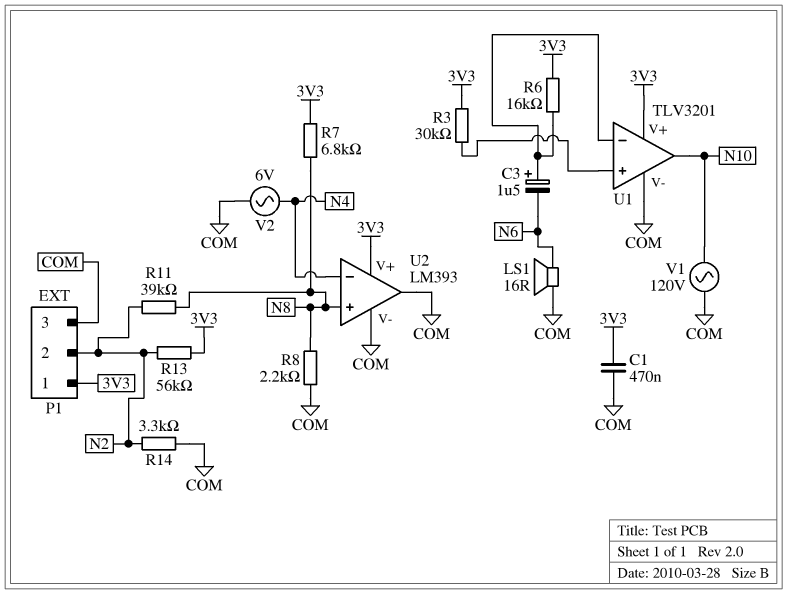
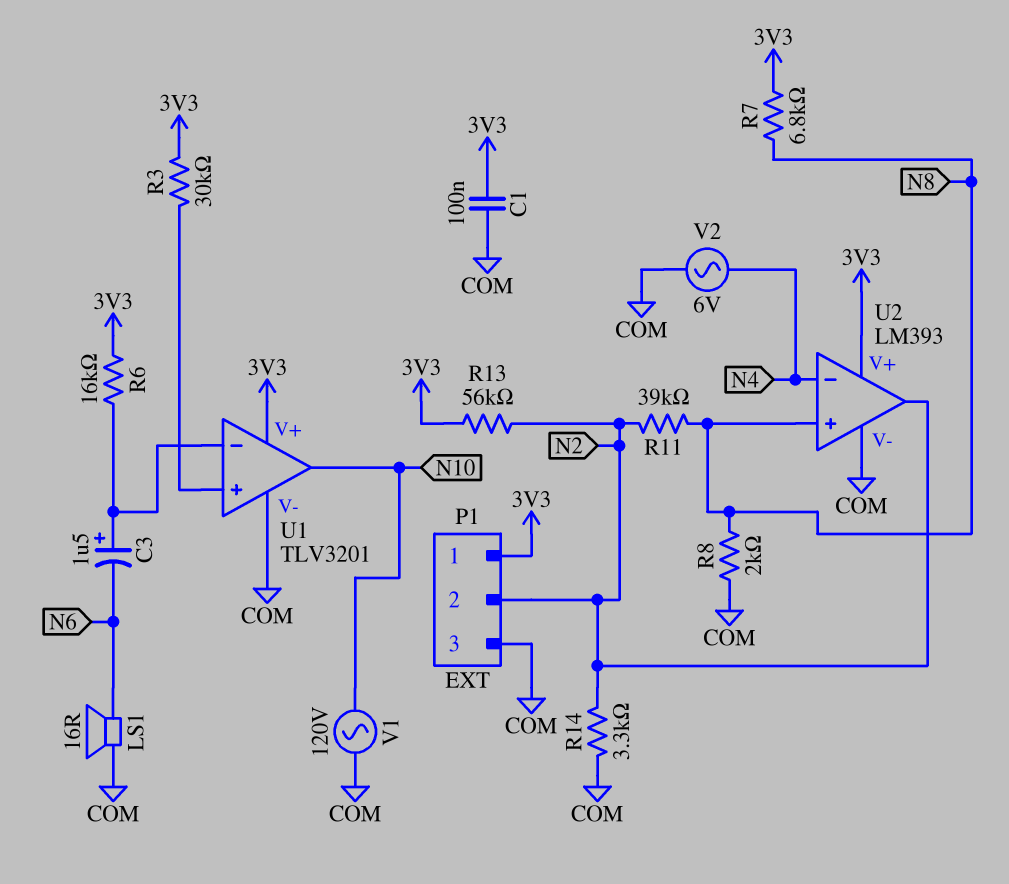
C1: 470nF (3V3, COM) -> 100nF (3V3, COM)
R8: 2.2k (COM, N8) -> 2k (COM, N8)
U2 pin out: COM -> N2

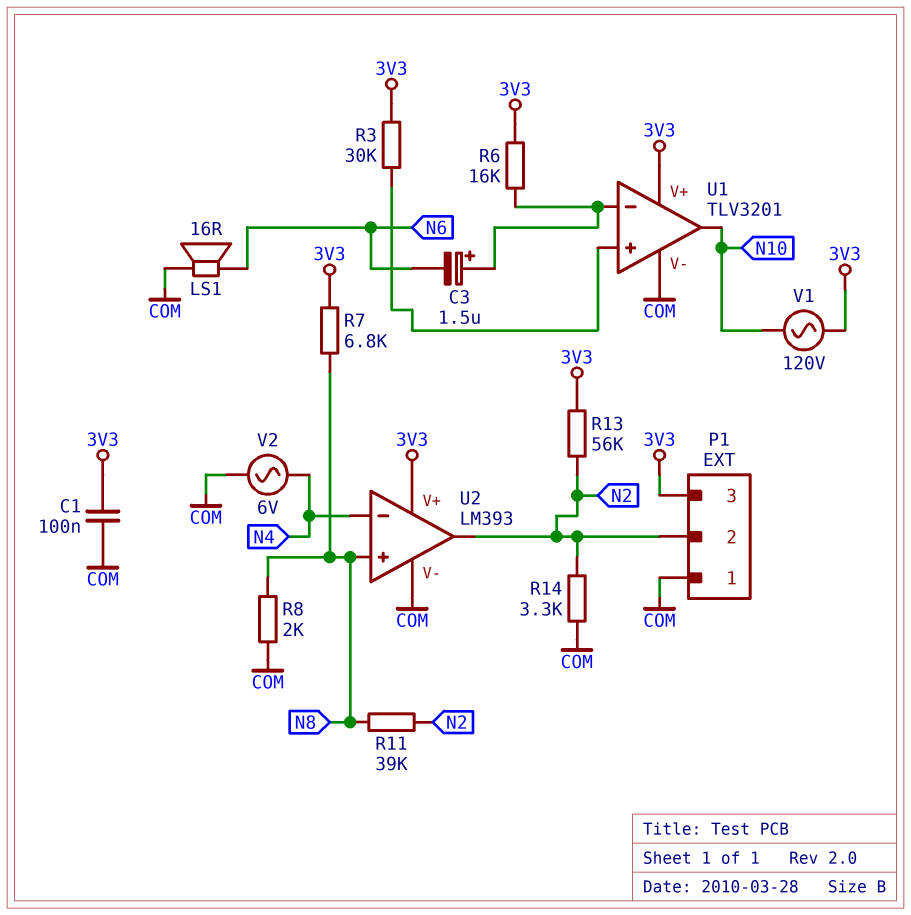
P1 pin 1: 3V3 -> COM
P1 pin 3: COM -> 3V3
V1: AC 120V (COM, N10) -> AC 120V (3V3, N10)

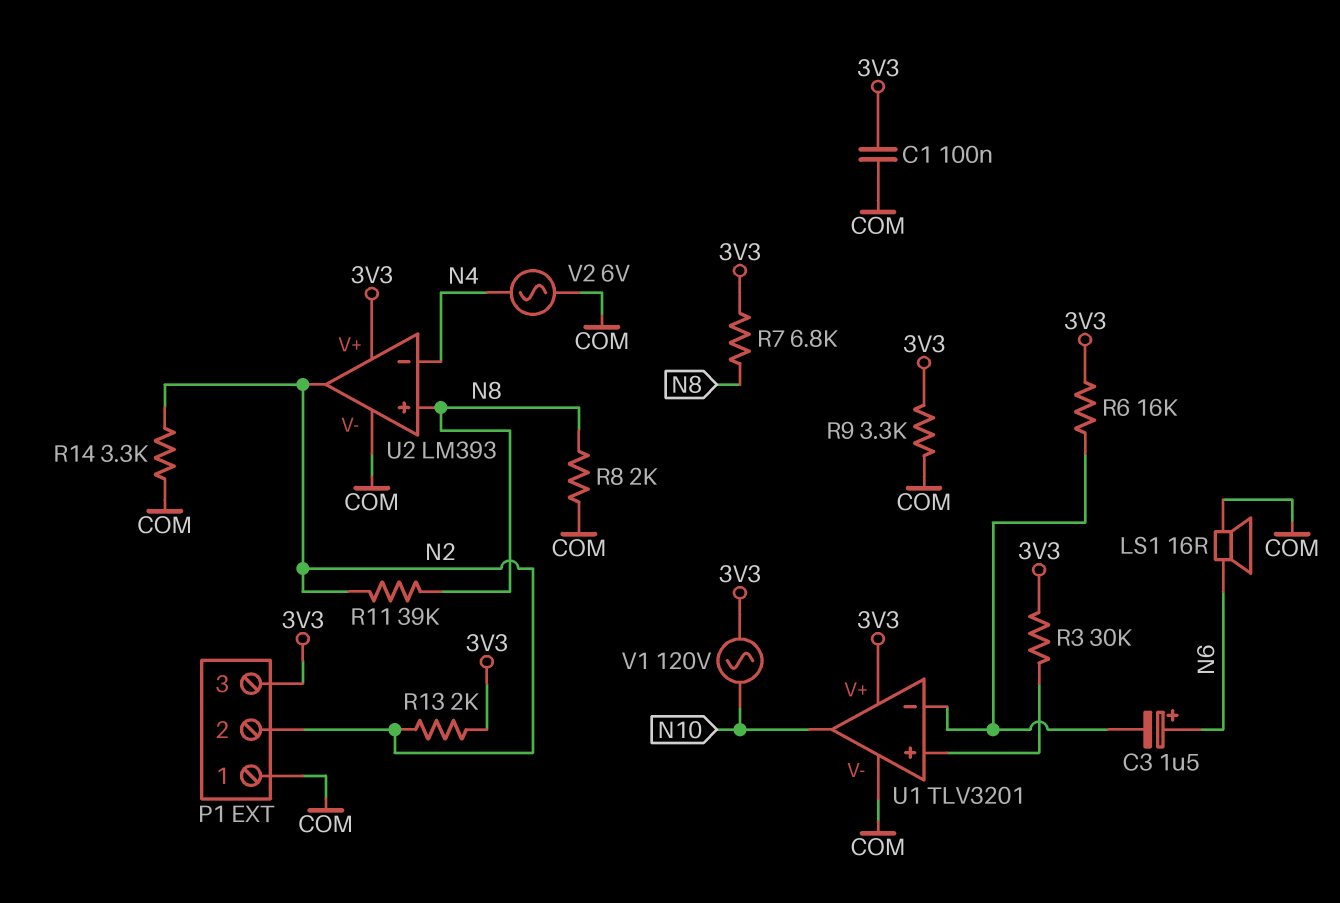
C3: 1.5uF (plus U1/in-, minus N6) -> 1.5uF (plus N6, minus U1/in-)
R9: none -> 3.3k (3V3, COM)
R13: 56k (3V3, N2) -> 2k (3V3, N2)

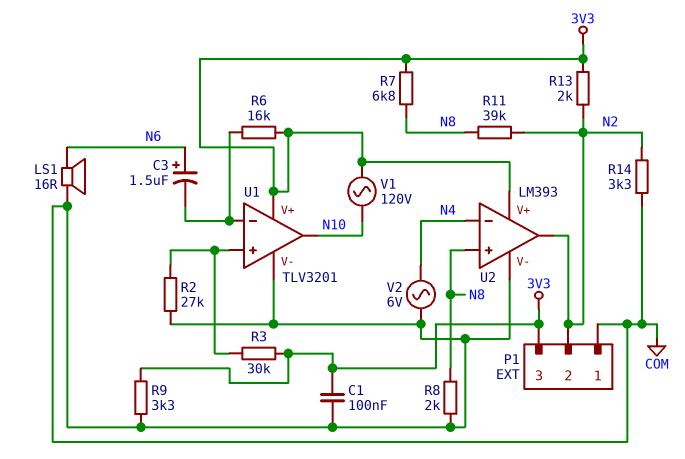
R2: none -> 27k (COM, U1/in+)

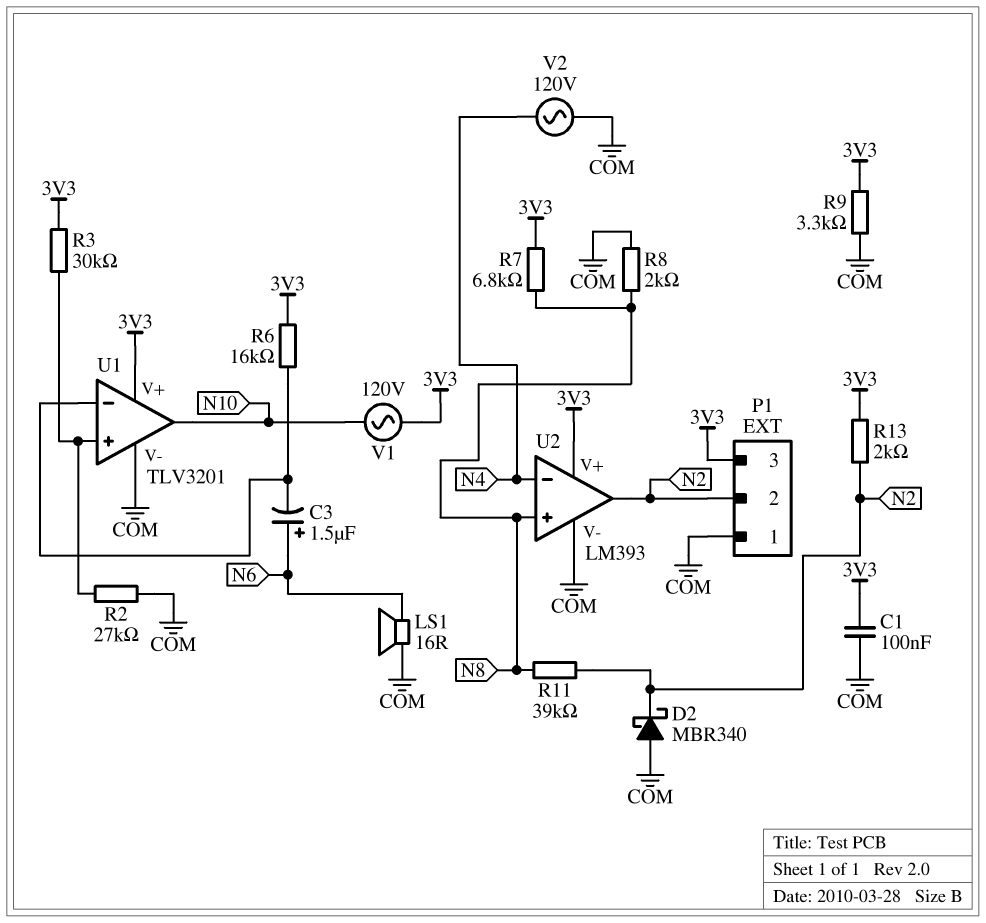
D2: none -> schottky MBR340 (A COM, K N2)
R14: 3.3k (COM, N2) -> none
V2: AC 6V (COM, N4) -> AC 120V (COM, N4)

